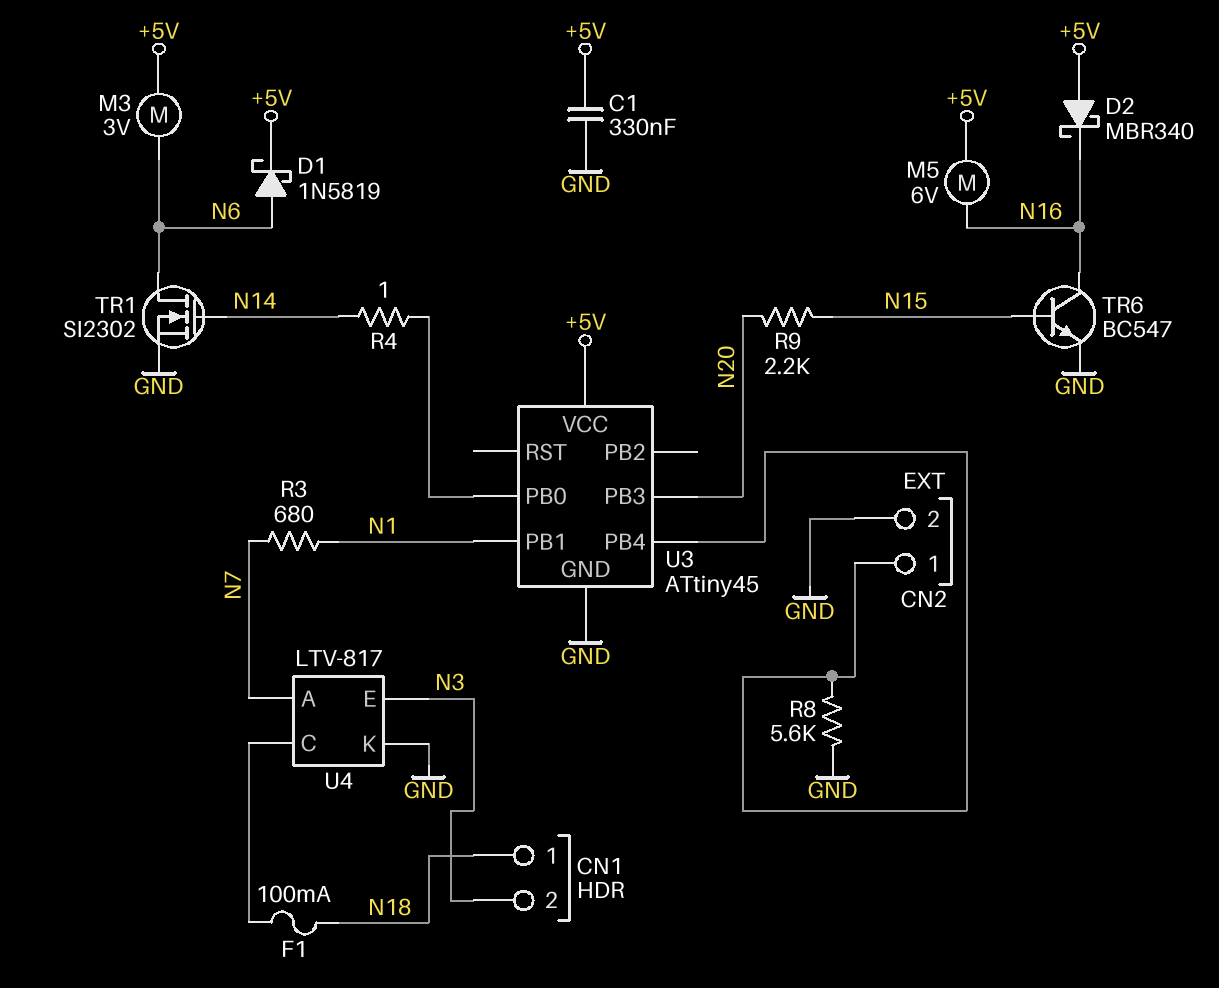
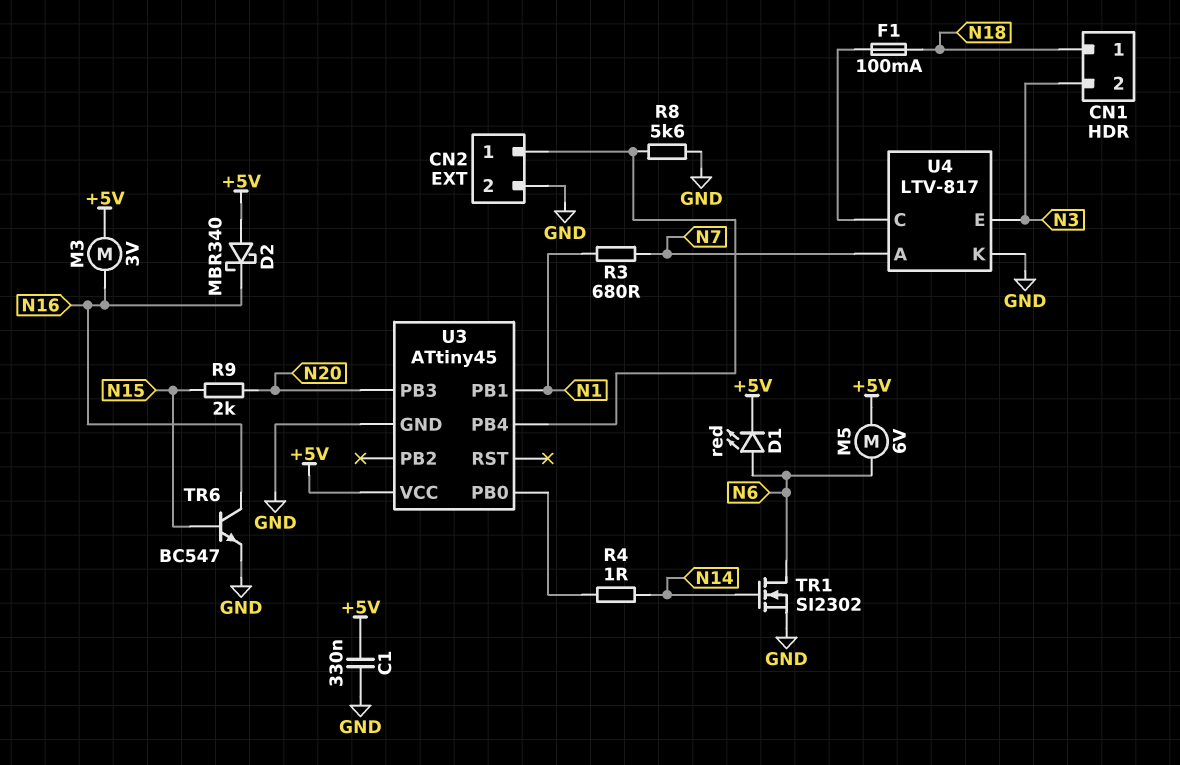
D1: schottky 1N5819 (A N6, K +5V) -> LED red (A N6, K +5V)
M3: motor 3V (+5V, N6) -> motor 3V (+5V, N16)
M5: motor 6V (+5V, N16) -> motor 6V (+5V, N6)
R9: 2.2k (N15, N20) -> 2k (N15, N20)

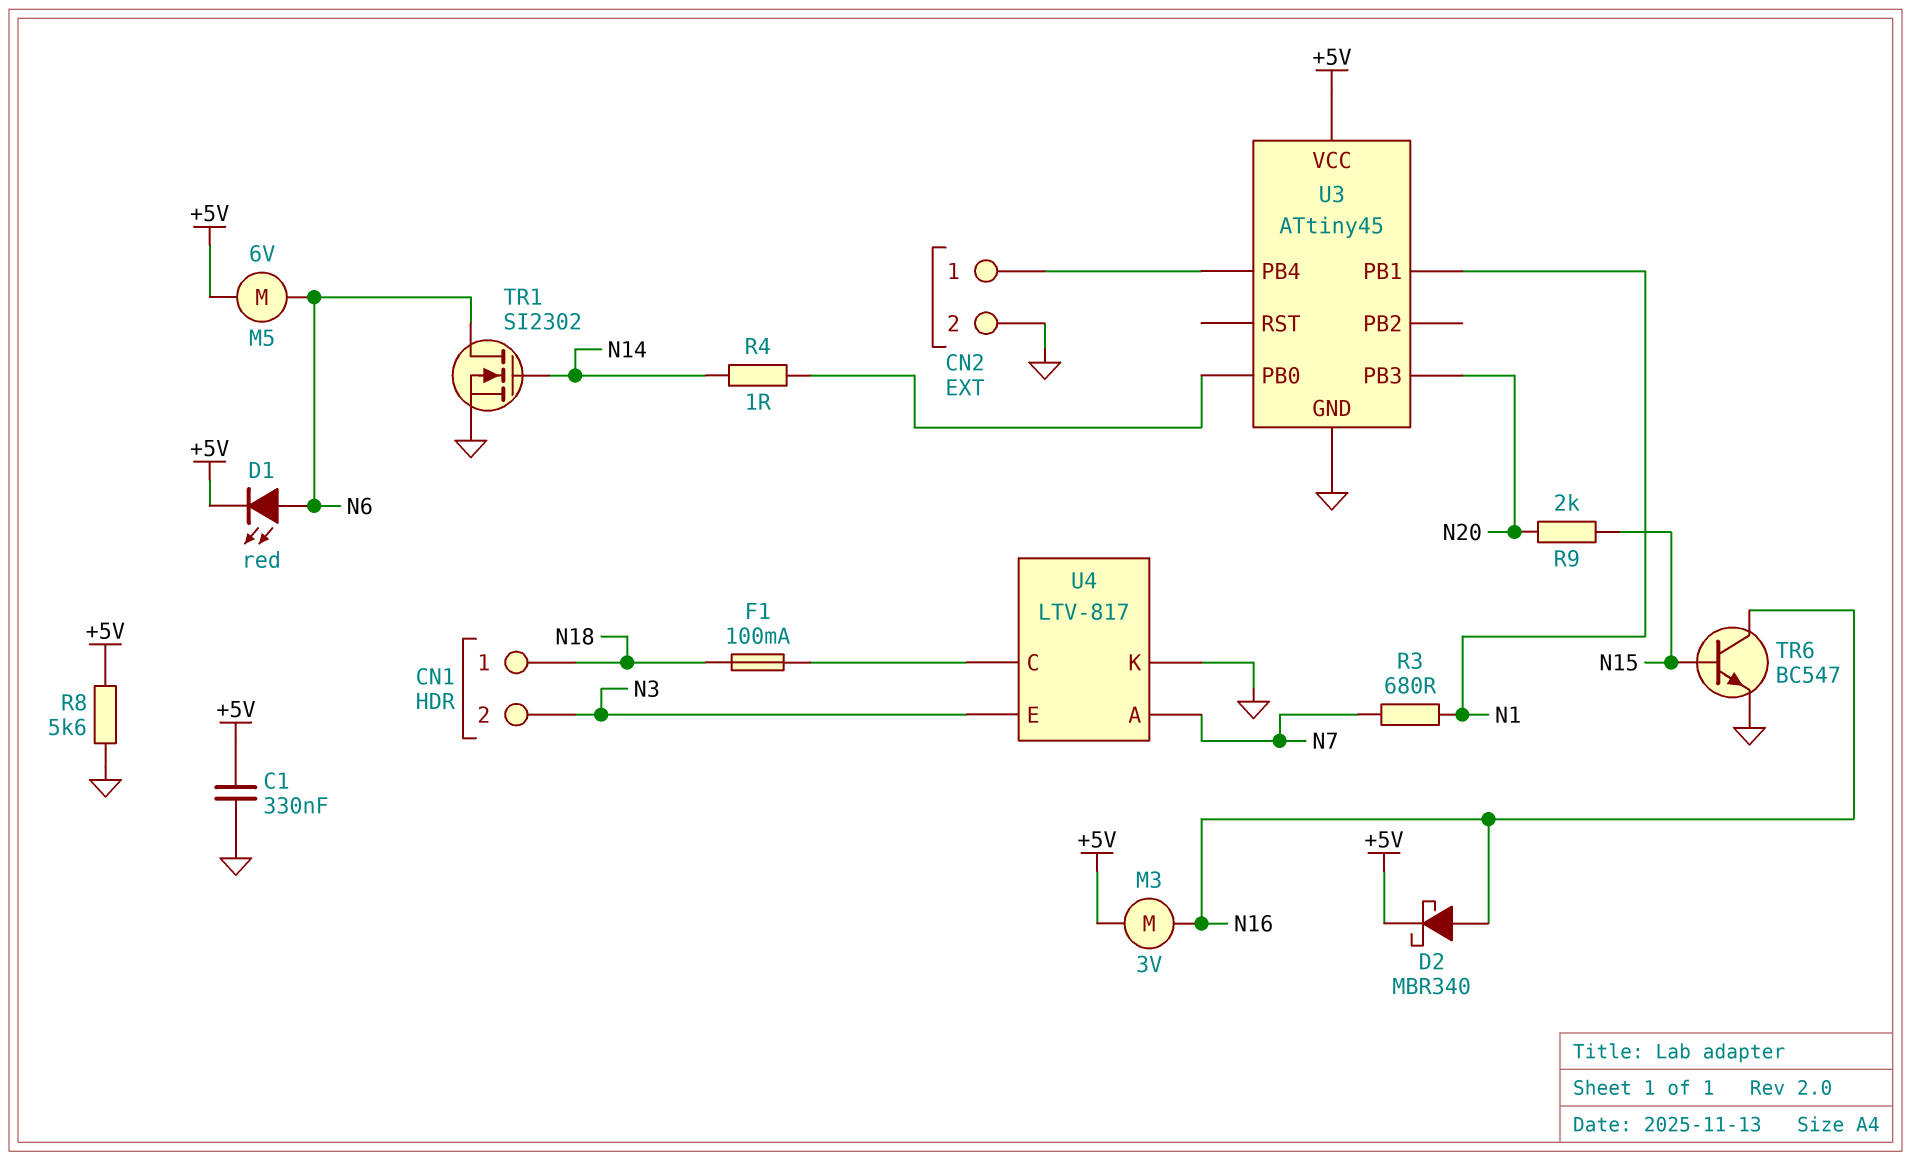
D2: schottky MBR340 (A +5V, K N16) -> schottky MBR340 (A N16, K +5V)
R8: 5.6k (CN2/1, GND) -> 5.6k (+5V, GND)

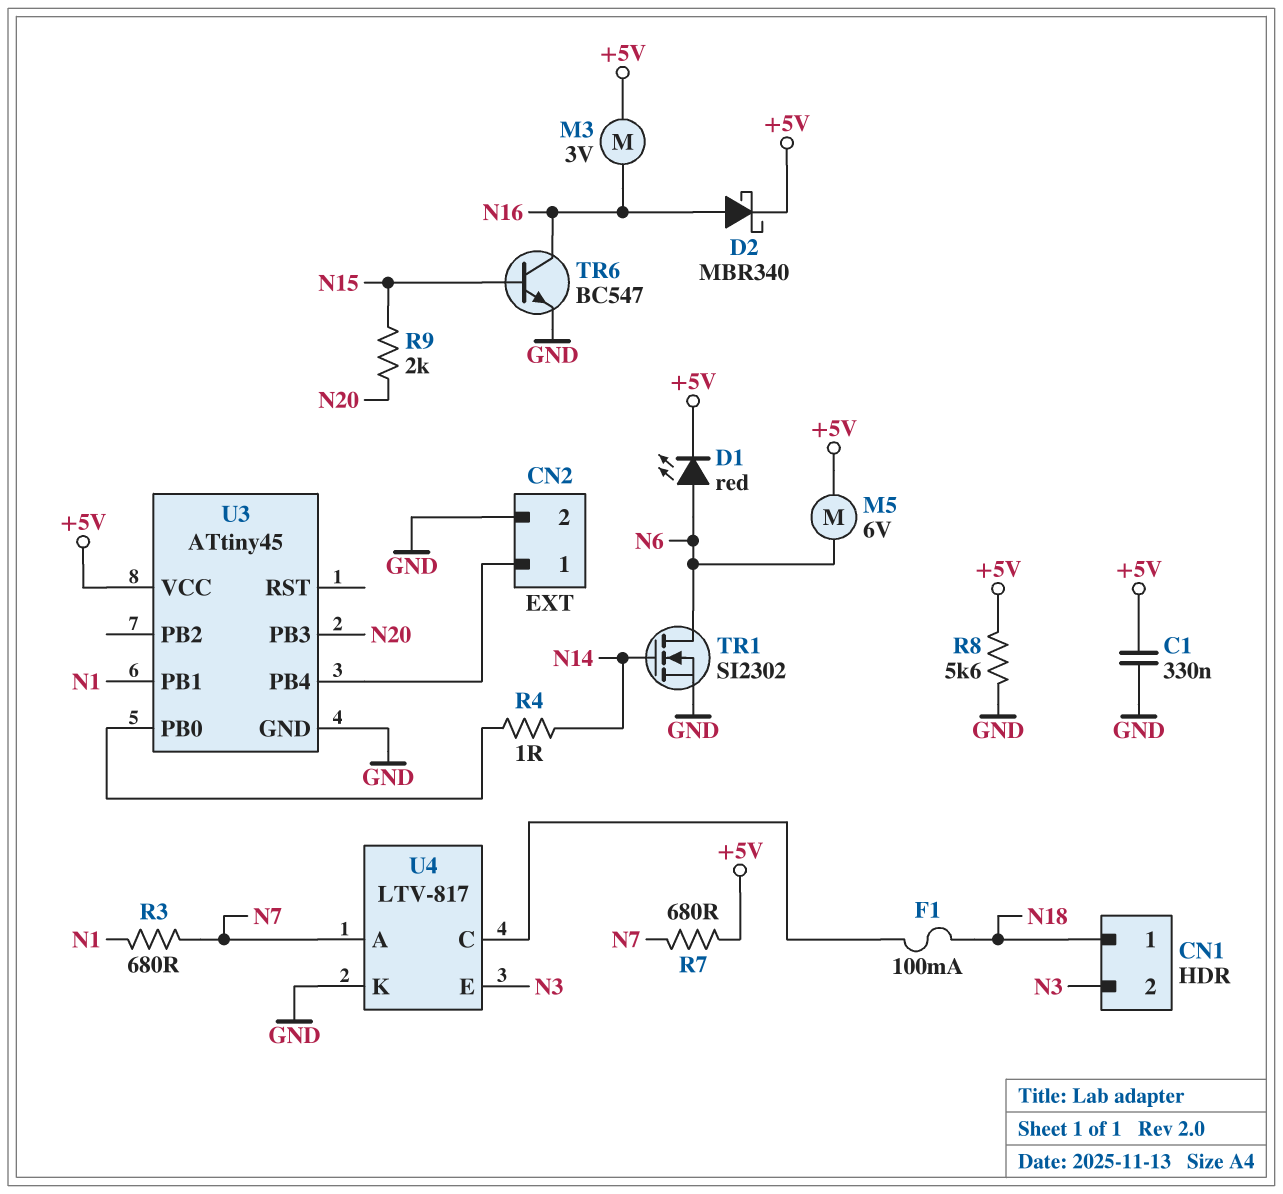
R7: none -> 680 (+5V, N7)

